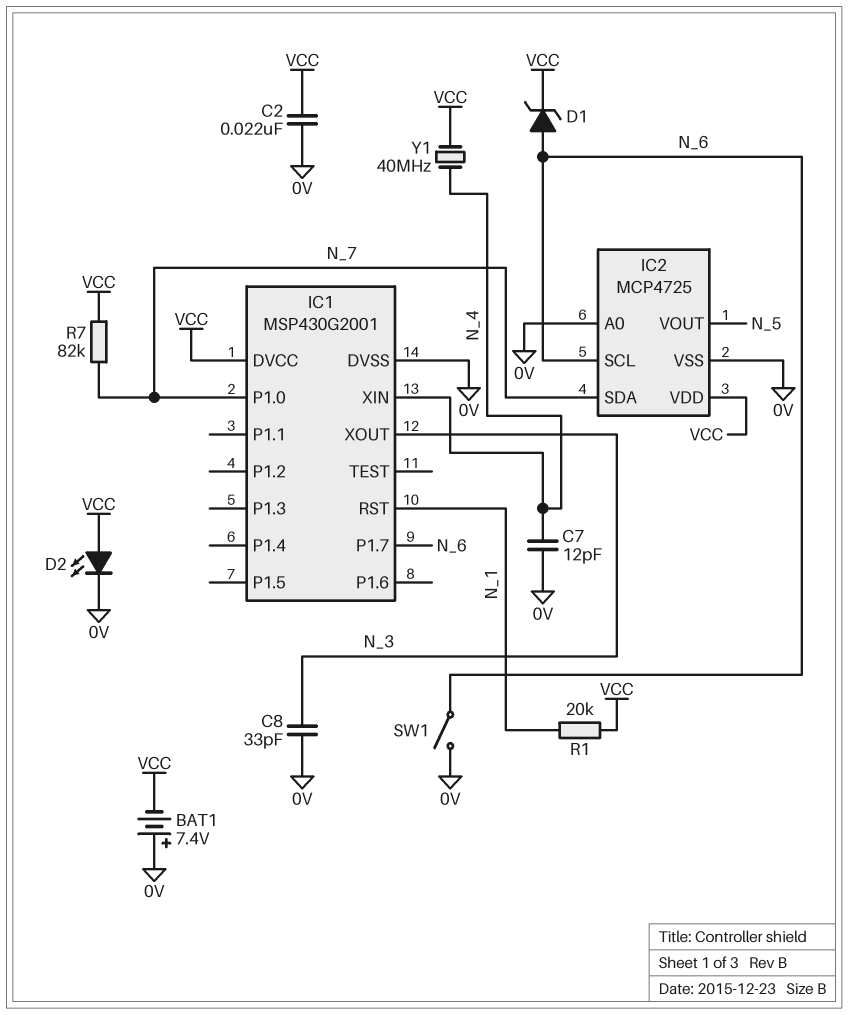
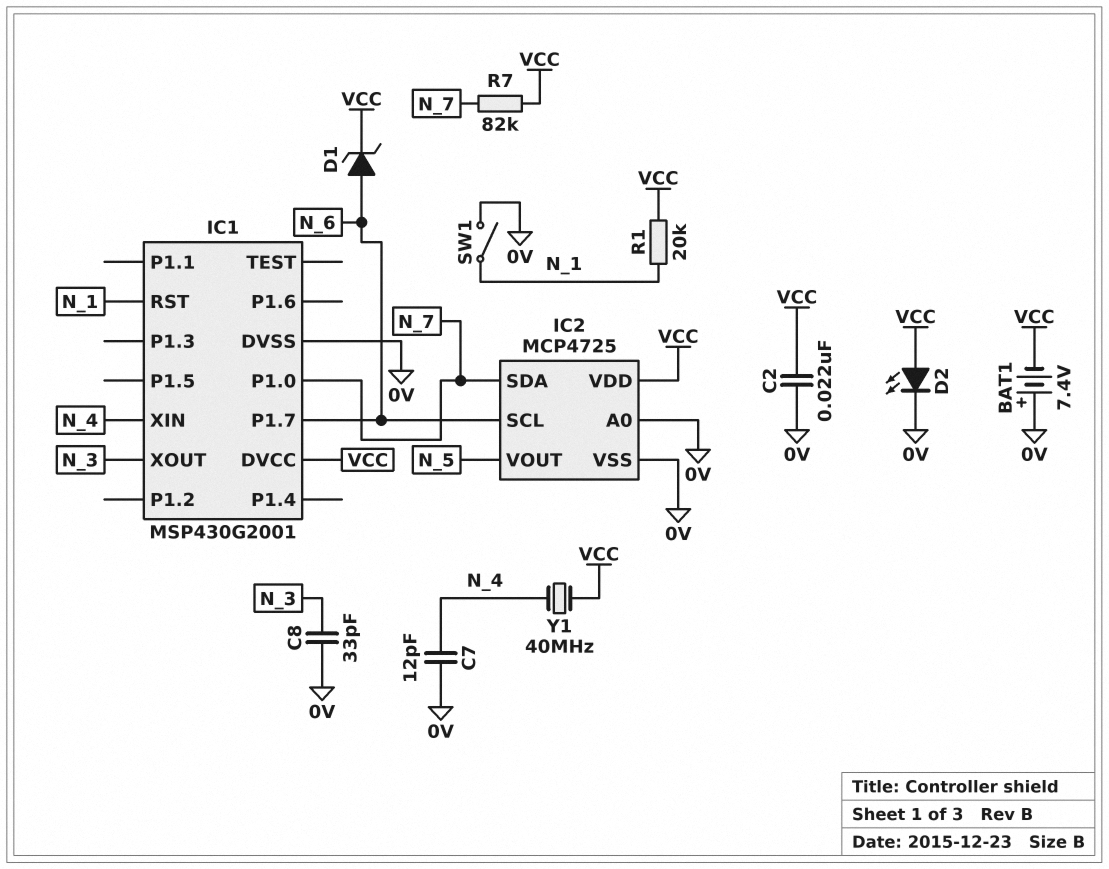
SW1: switch (0V, N_6) -> switch (0V, N_1)

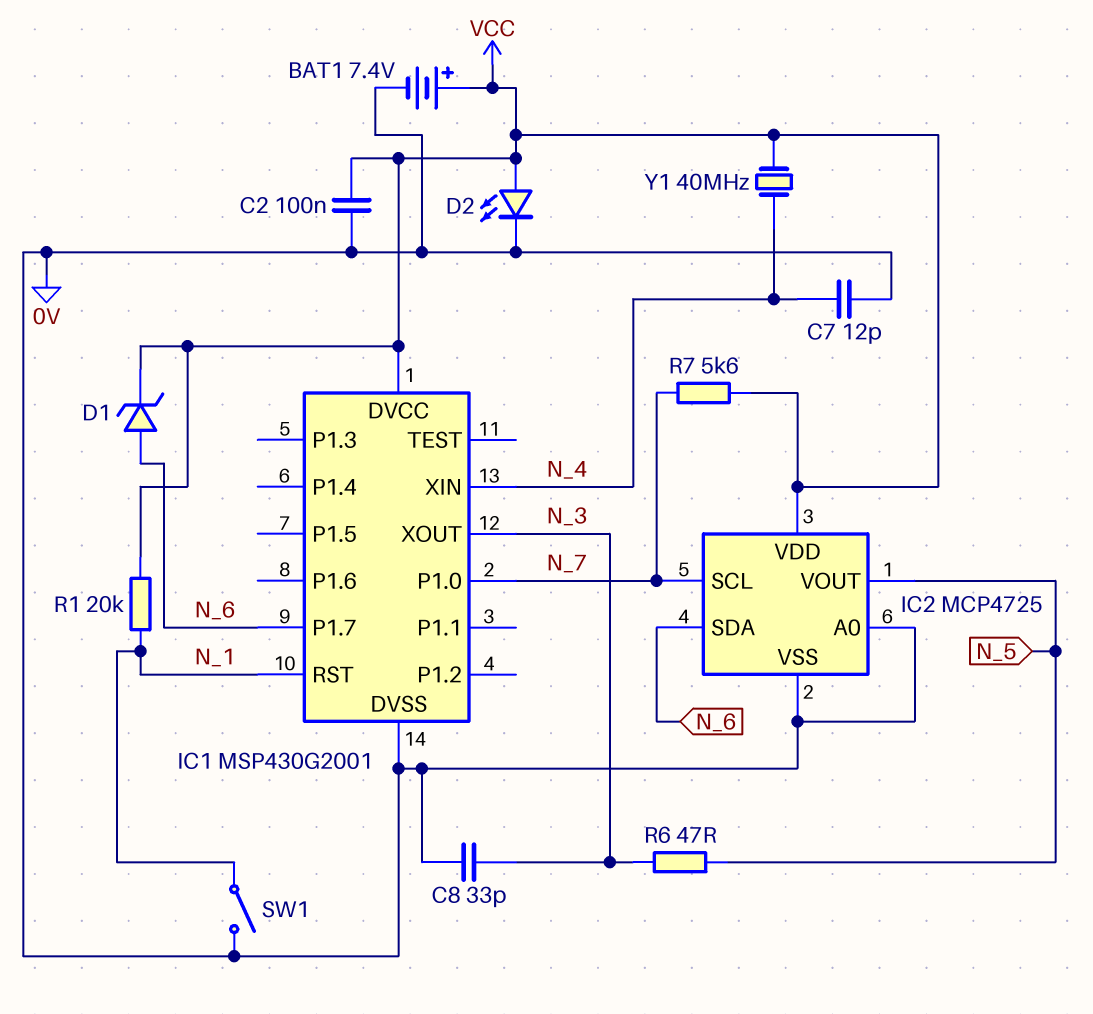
BAT1: 7.4V (plus 0V, minus VCC) -> 7.4V (plus VCC, minus 0V)
C2: 22nF (0V, VCC) -> 100nF (0V, VCC)
IC2 pin SCL: N_6 -> N_7
IC2 pin SDA: N_7 -> N_6
R6: none -> 47 (N_3, N_5)
R7: 82k (N_7, VCC) -> 5.6k (N_7, VCC)

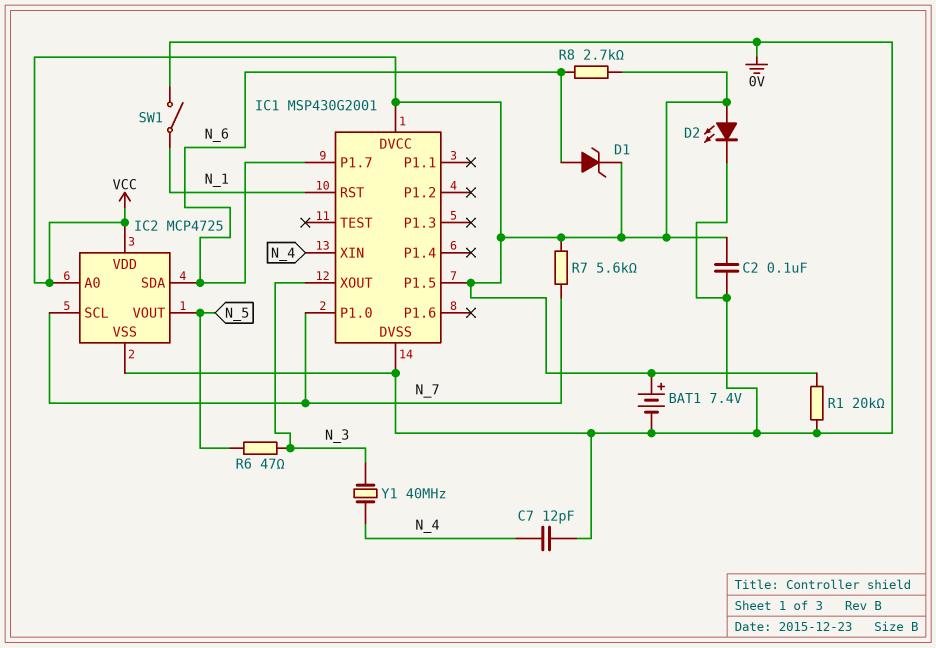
C8: 33pF (0V, N_3) -> none
IC1 pin P1.5: none -> VCC
IC2 pin A0: 0V -> VCC
R1: 20k (N_1, VCC) -> 20k (0V, VCC)
R8: none -> 2.7k (N_6, VCC)
Y1: 40MHz (N_4, VCC) -> 40MHz (N_3, N_4)

